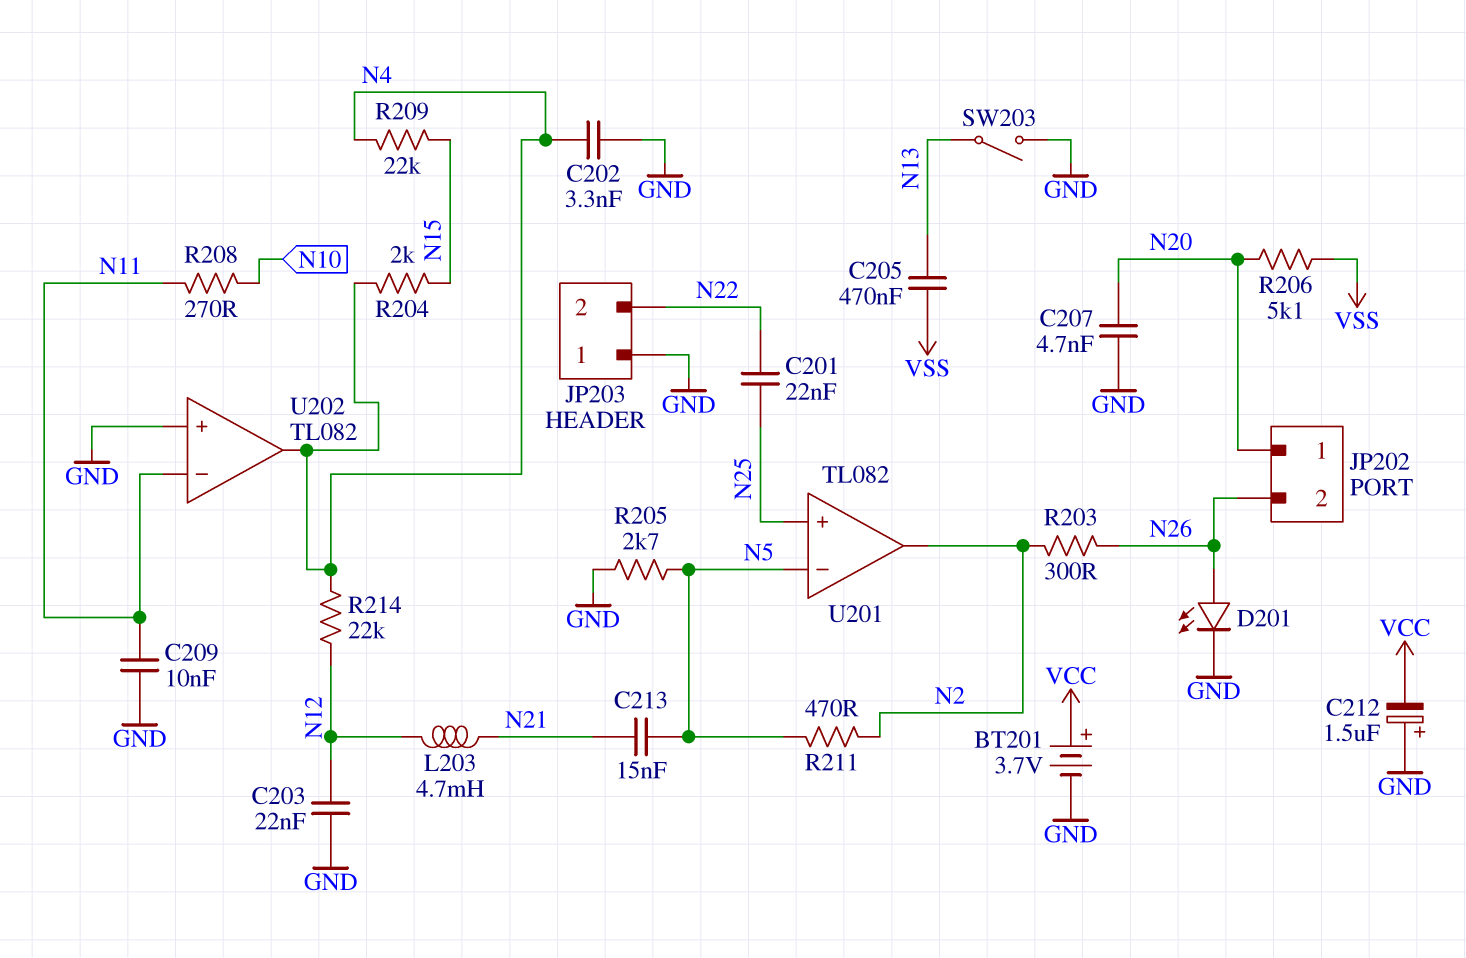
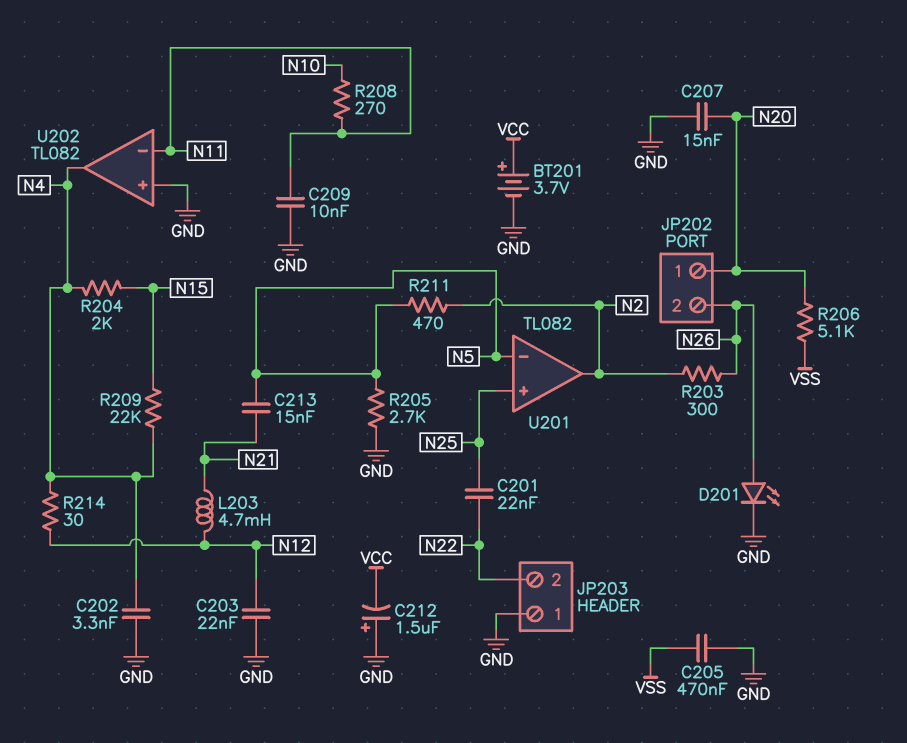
C205: 470nF (N13, VSS) -> 470nF (GND, VSS)
C207: 4.7nF (GND, N20) -> 15nF (GND, N20)
R214: 22k (N4, N12) -> 30 (N4, N12)
SW203: switch (GND, N13) -> none

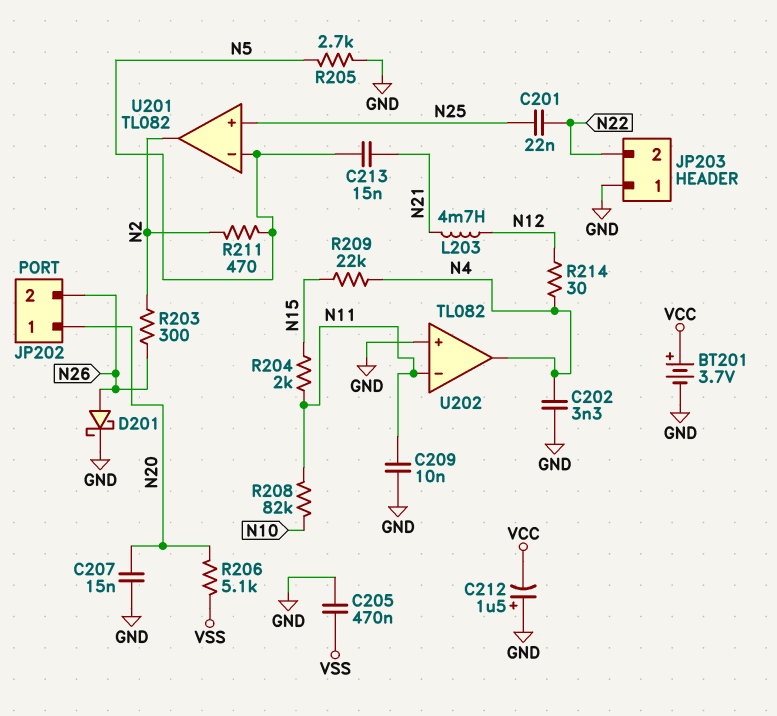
C203: 22nF (GND, N12) -> none
D201: LED (A N26, K GND) -> schottky (A N26, K GND)
R204: 2k (N4, N15) -> 2k (N11, N15)
R208: 270 (N10, N11) -> 82k (N10, N11)

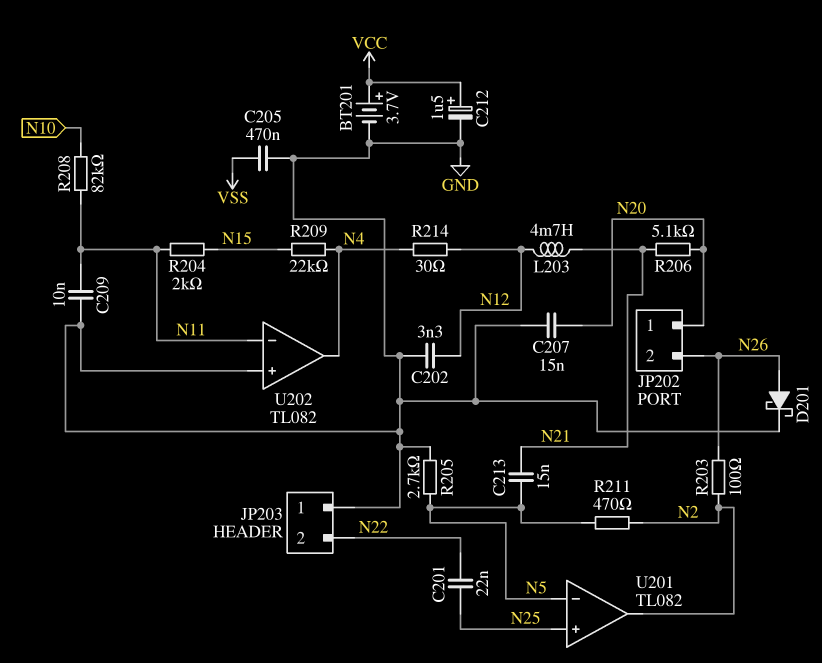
C202: 3.3nF (GND, N4) -> 3.3nF (GND, N12)
C212: 1.5uF (plus GND, minus VCC) -> 1.5uF (plus VCC, minus GND)
R203: 300 (N2, N26) -> 100 (N2, N26)
R206: 5.1k (N20, VSS) -> 5.1k (N20, N21)

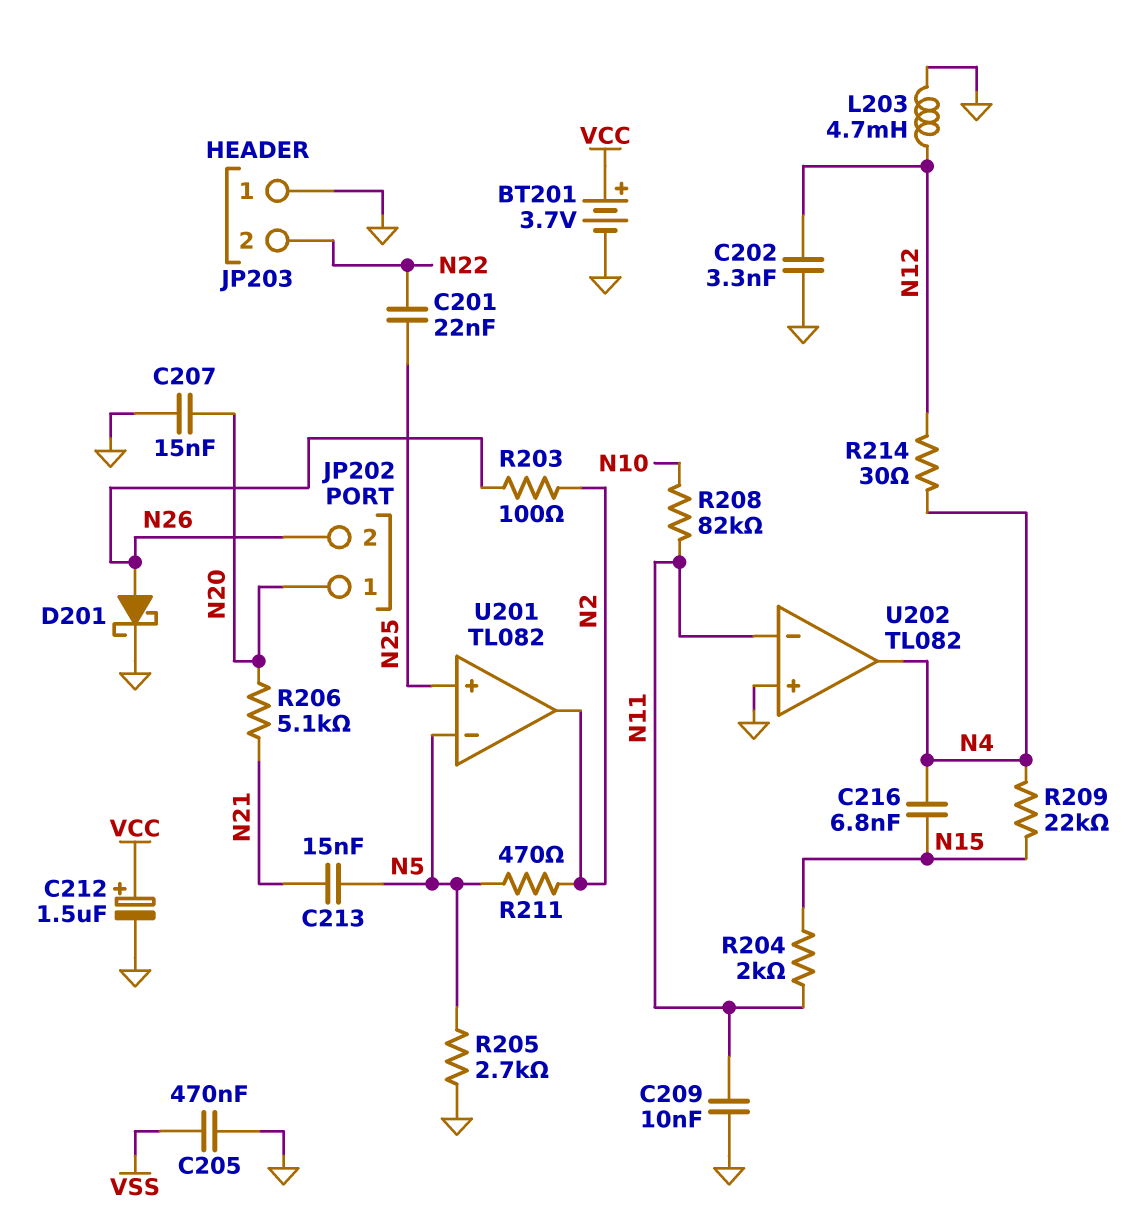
C216: none -> 6.8nF (N4, N15)
L203: 4.7mH (N12, N21) -> 4.7mH (GND, N12)

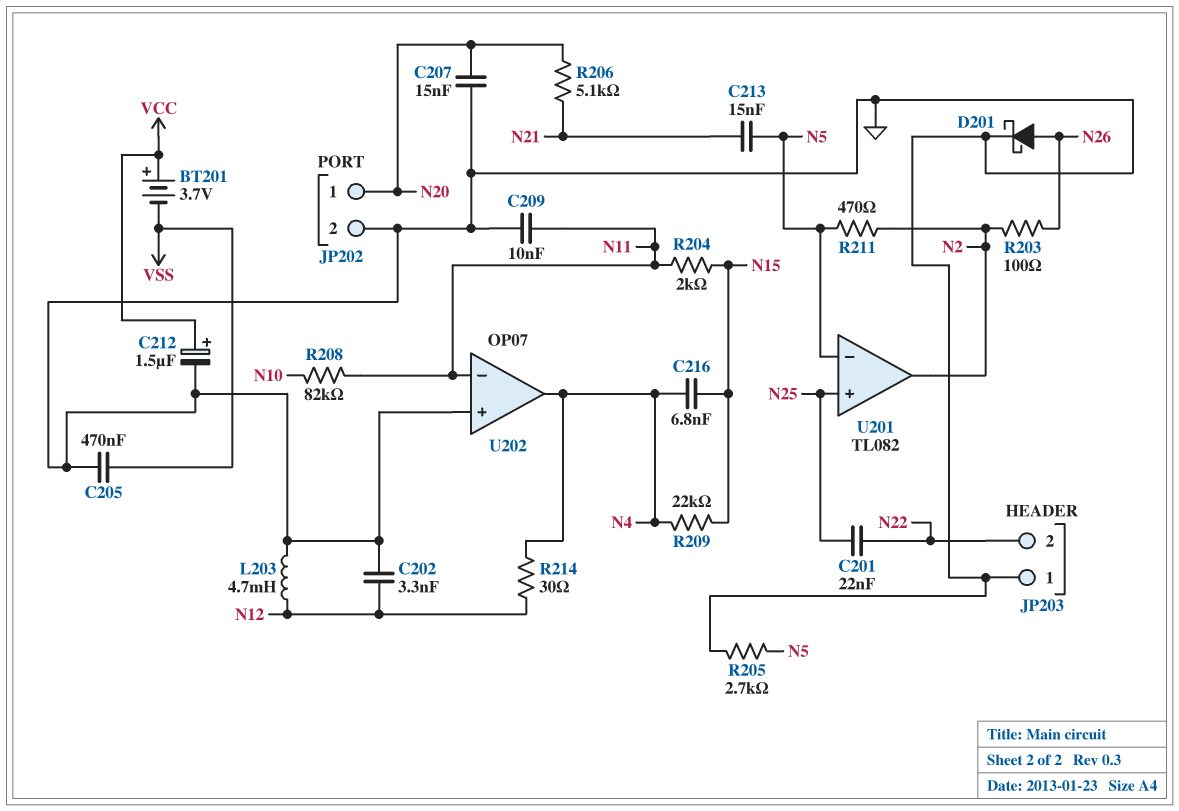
BT201: 3.7V (plus VCC, minus GND) -> 3.7V (plus VCC, minus VSS)
JP202 pin 2: N26 -> GND
U202: TL082 -> OP07

